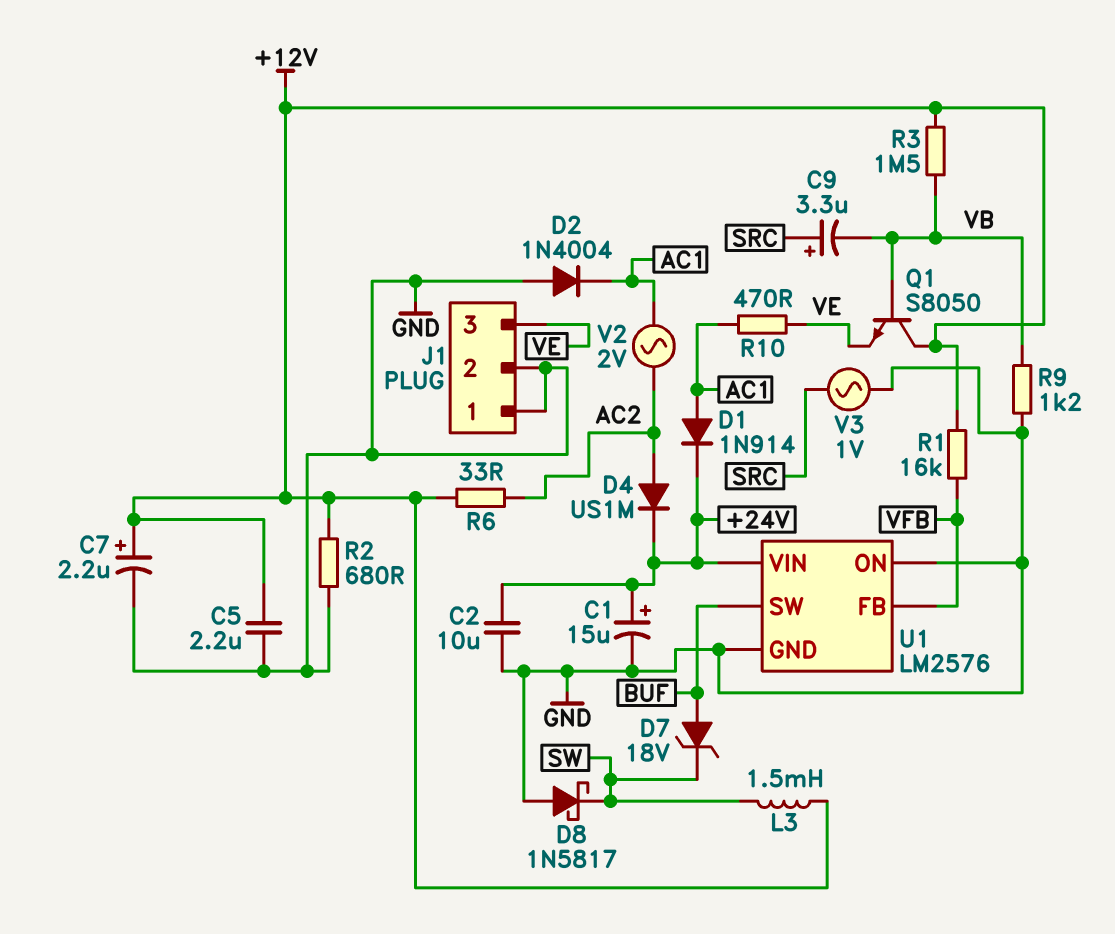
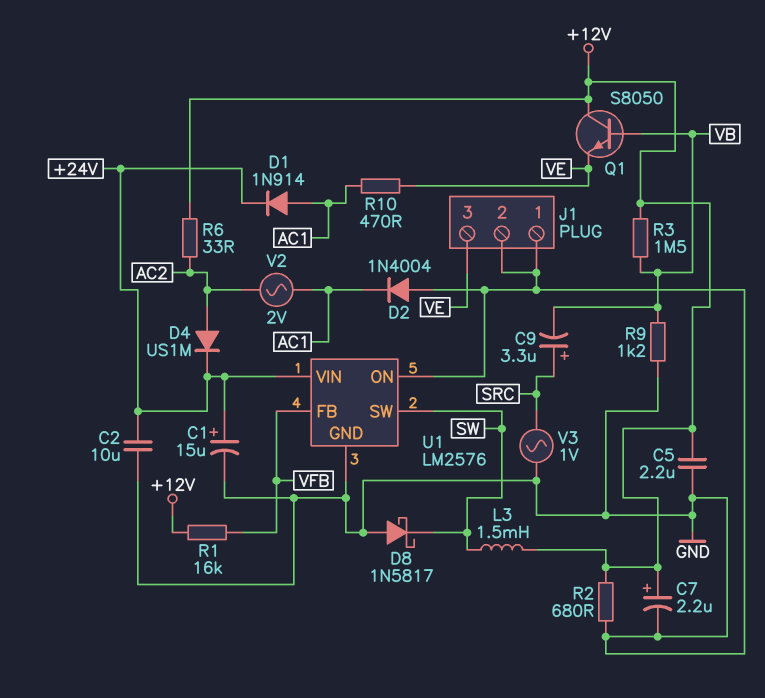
D7: zener 18V (A BUF, K SW) -> none
U1 pin SW: BUF -> SW

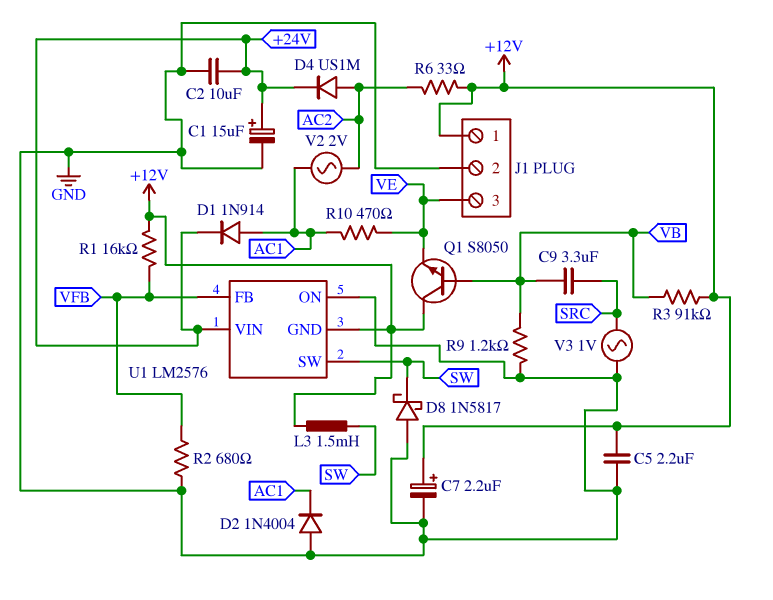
C9: 3.3uF (plus SRC, minus VB) -> 3.3uF (SRC, VB)
J1 pin 1: GND -> +12V
R2: 680 (+12V, GND) -> 680 (GND, VFB)
R3: 1.5M (+12V, VB) -> 91k (+12V, VB)
U1 pin GND: GND -> +12V

